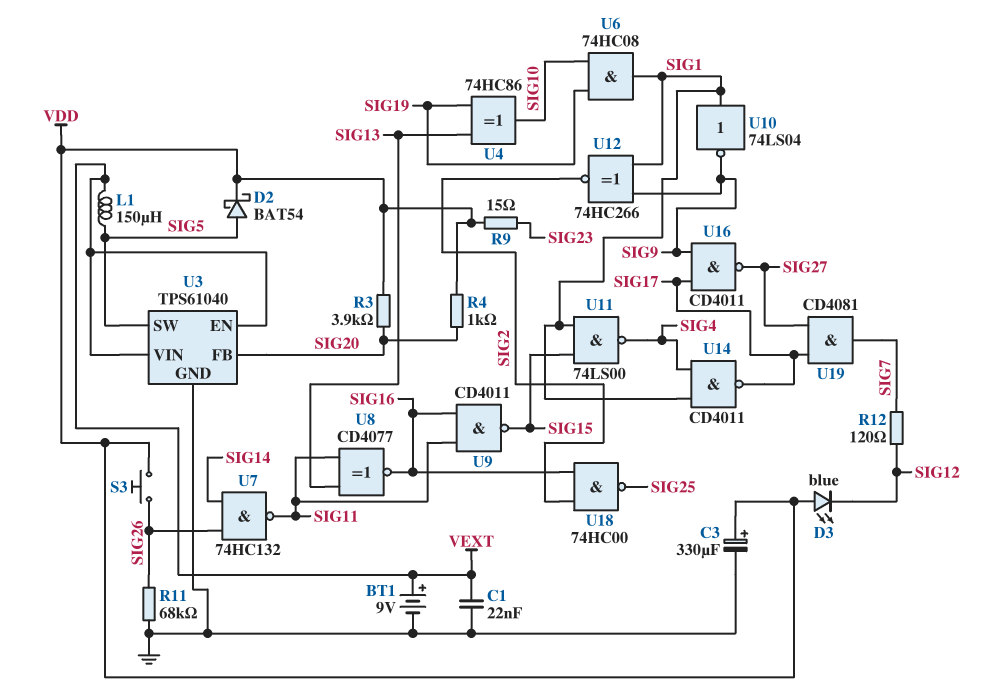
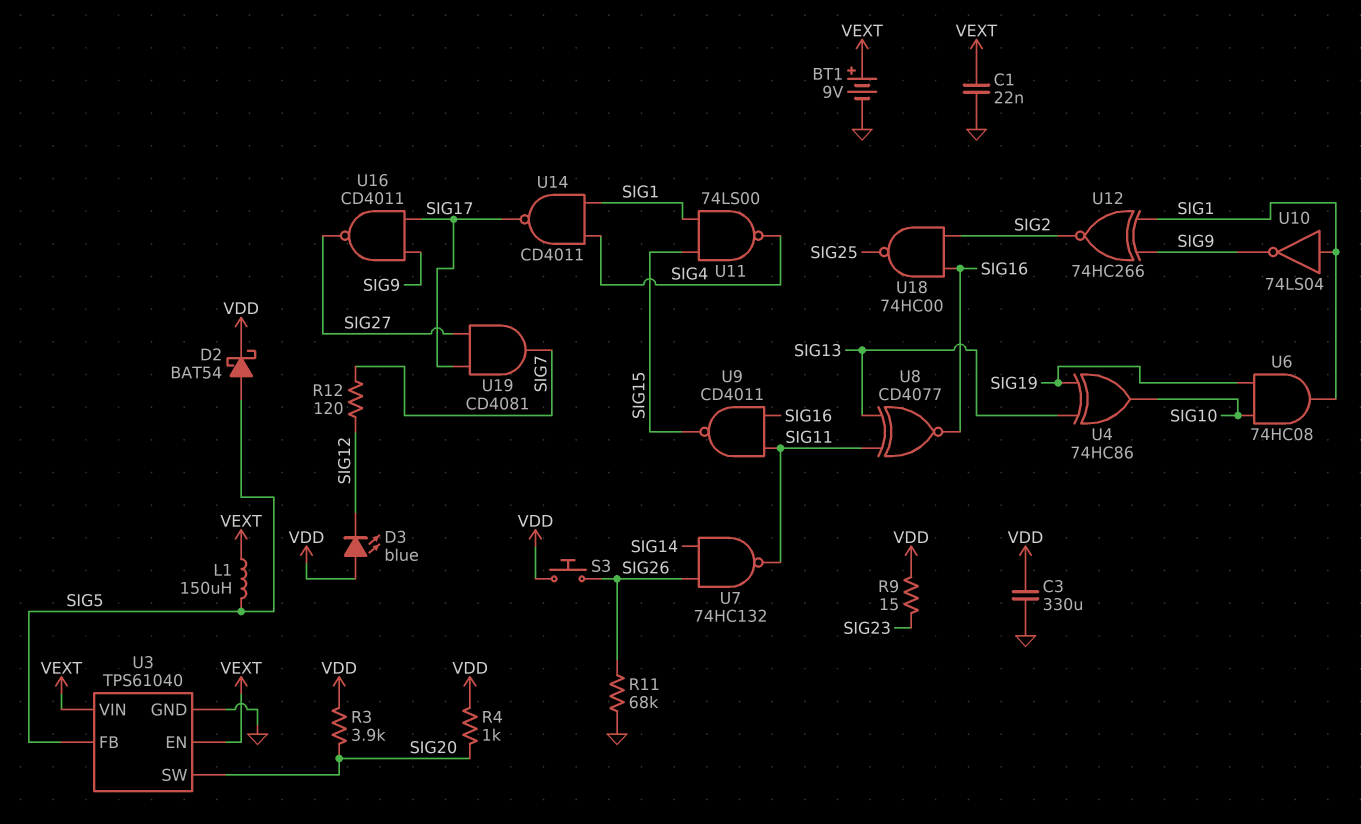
C3: 330uF (plus VDD, minus GND) -> 330uF (GND, VDD)
U3 pin FB: SIG20 -> SIG5
U3 pin SW: SIG5 -> SIG20

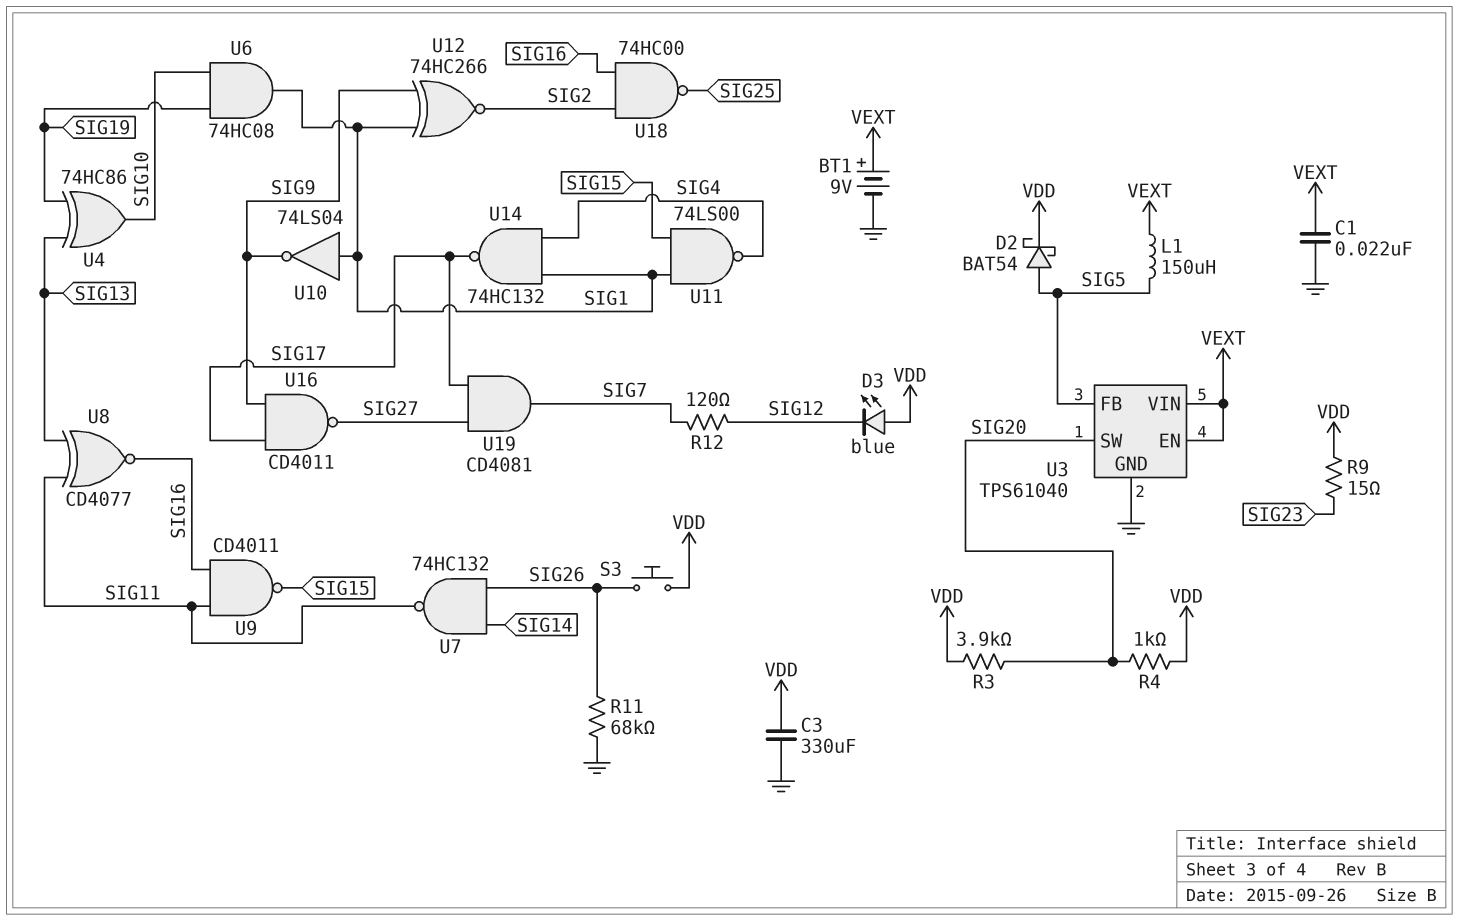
U14: NAND CD4011 (in SIG1, in SIG4, out SIG17) -> NAND 74HC132 (in SIG1, in SIG4, out SIG17)

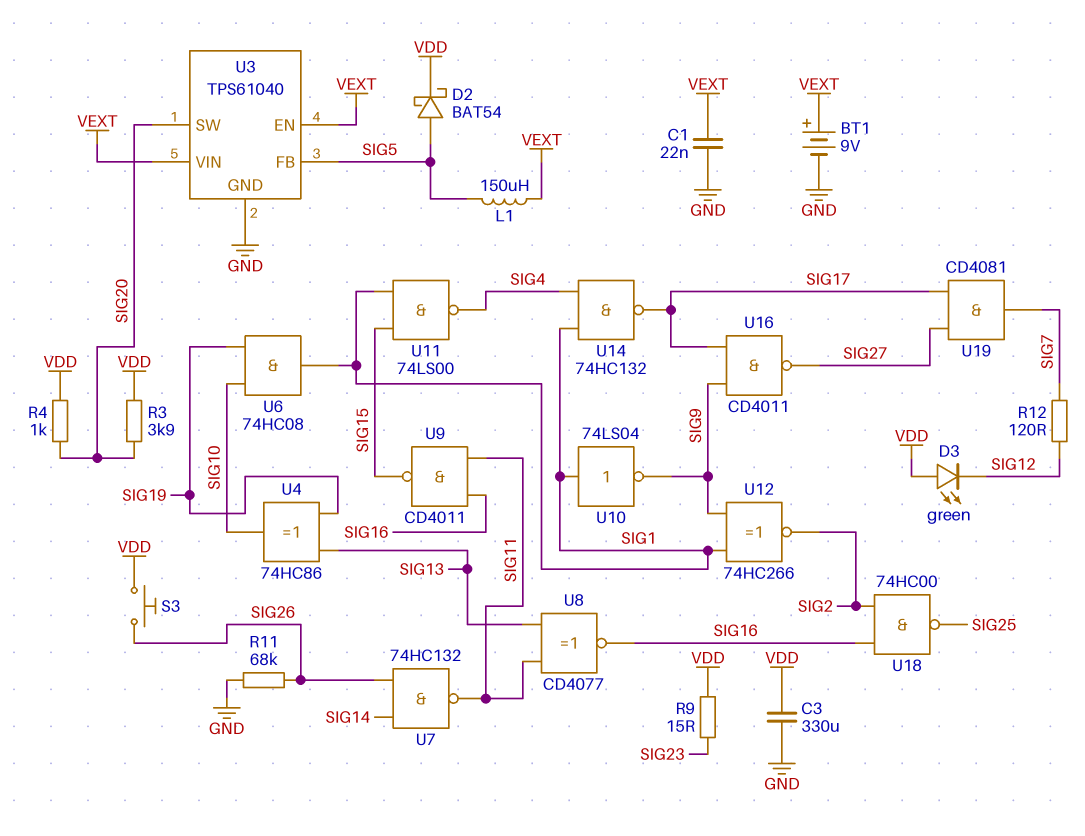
D3: LED blue (A VDD, K SIG12) -> LED green (A VDD, K SIG12)

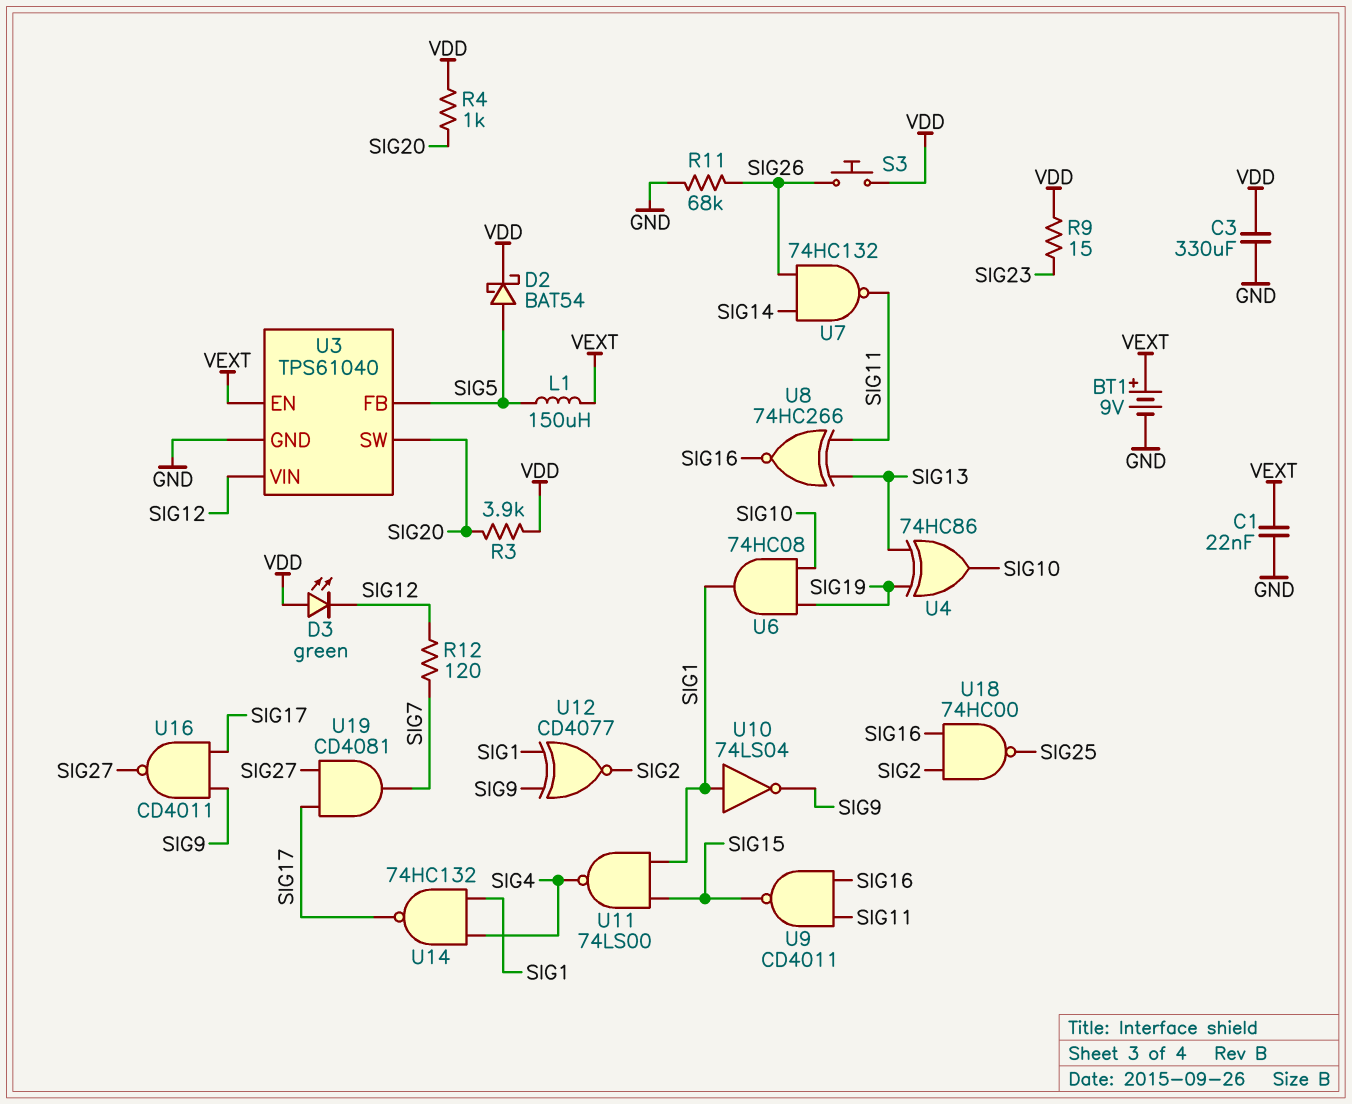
U3 pin VIN: VEXT -> SIG12
U8: XNOR CD4077 (in SIG11, in SIG13, out SIG16) -> XNOR 74HC266 (in SIG11, in SIG13, out SIG16)
U12: XNOR 74HC266 (in SIG1, in SIG9, out SIG2) -> XNOR CD4077 (in SIG1, in SIG9, out SIG2)

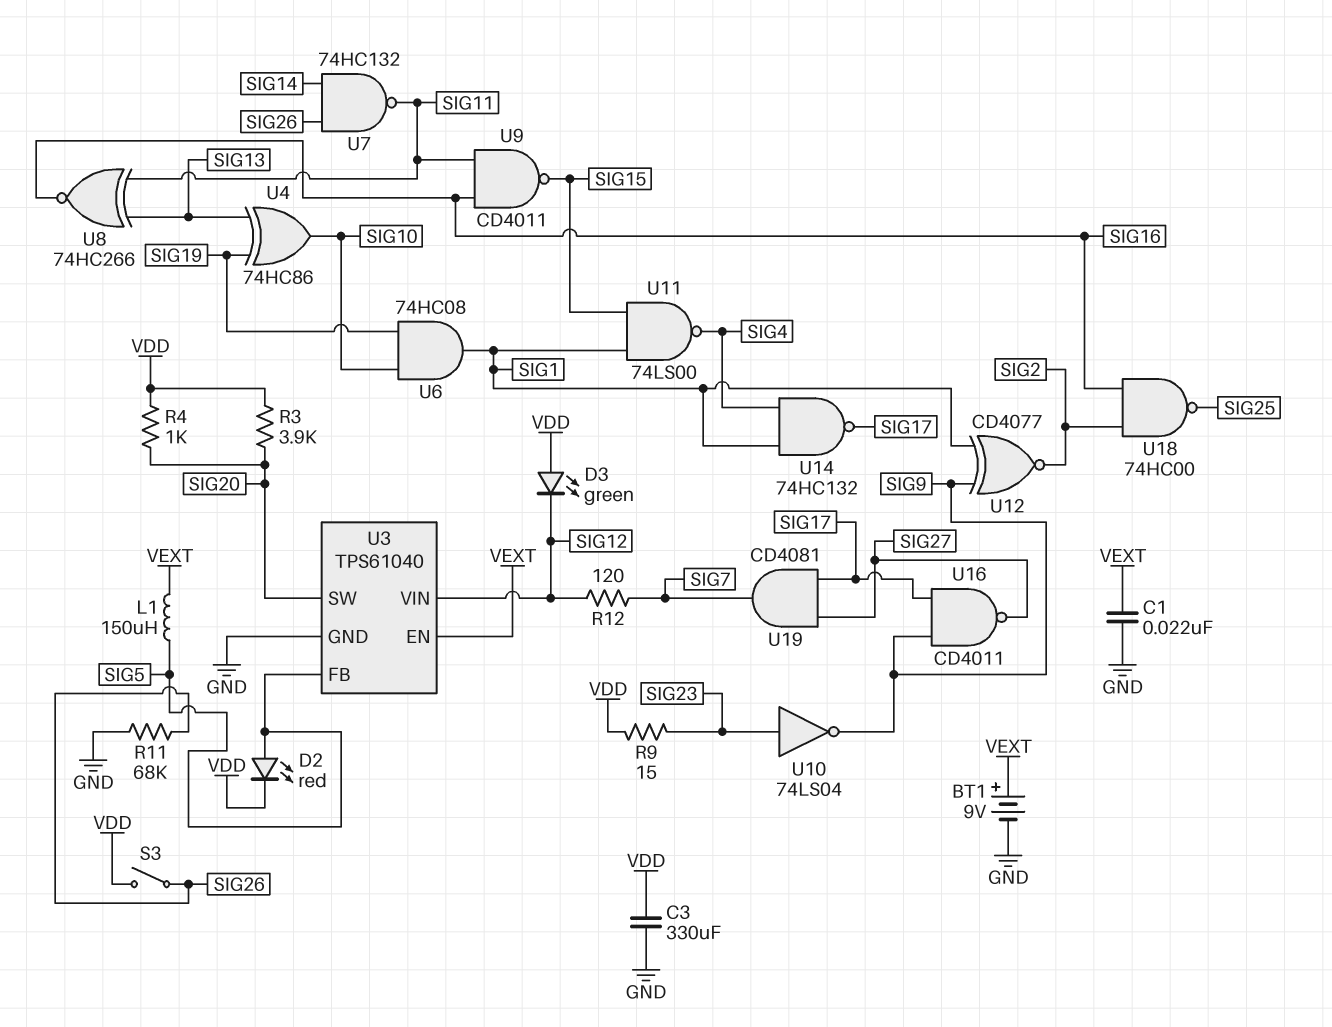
D2: schottky BAT54 (A SIG5, K VDD) -> LED red (A SIG5, K VDD)
S3: button (SIG26, VDD) -> switch (SIG26, VDD)
U10: NOT 74LS04 (in SIG1, out SIG9) -> NOT 74LS04 (in SIG23, out SIG9)

